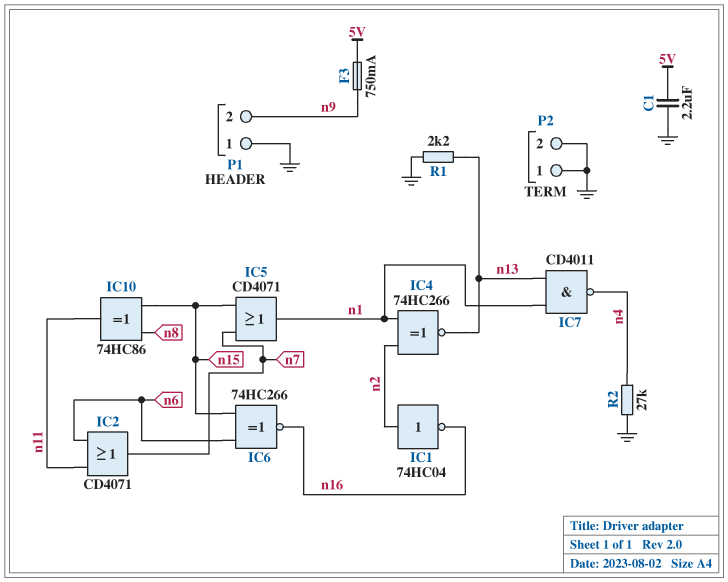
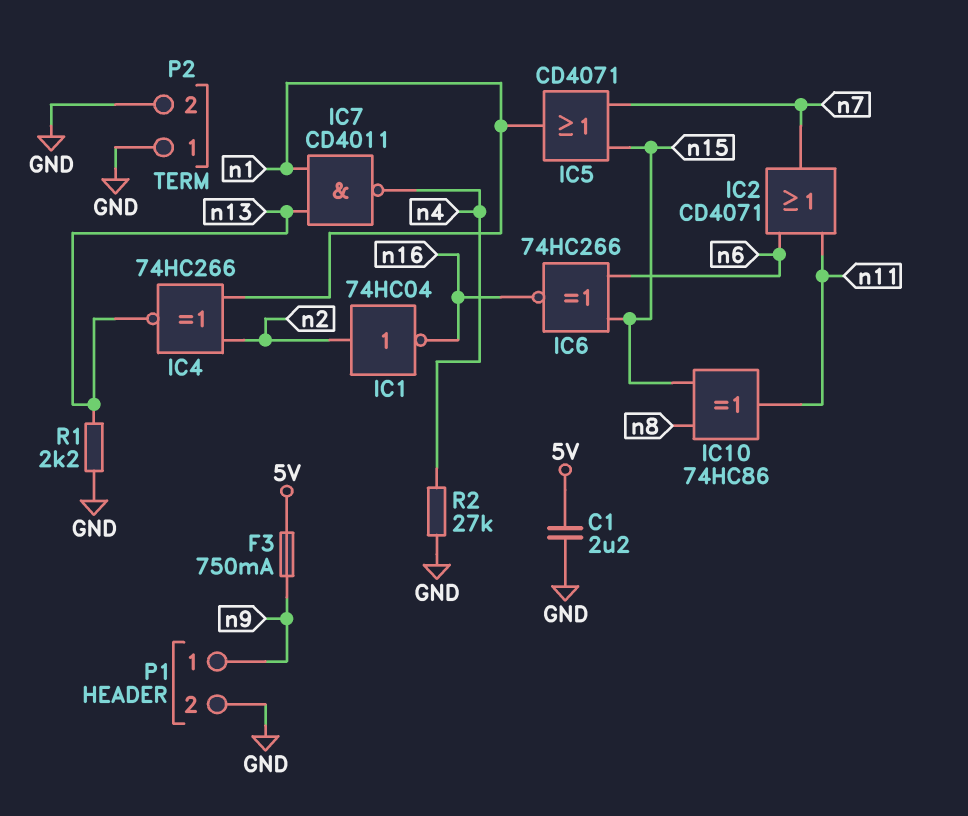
P1 pin 1: GND -> n9
P1 pin 2: n9 -> GND

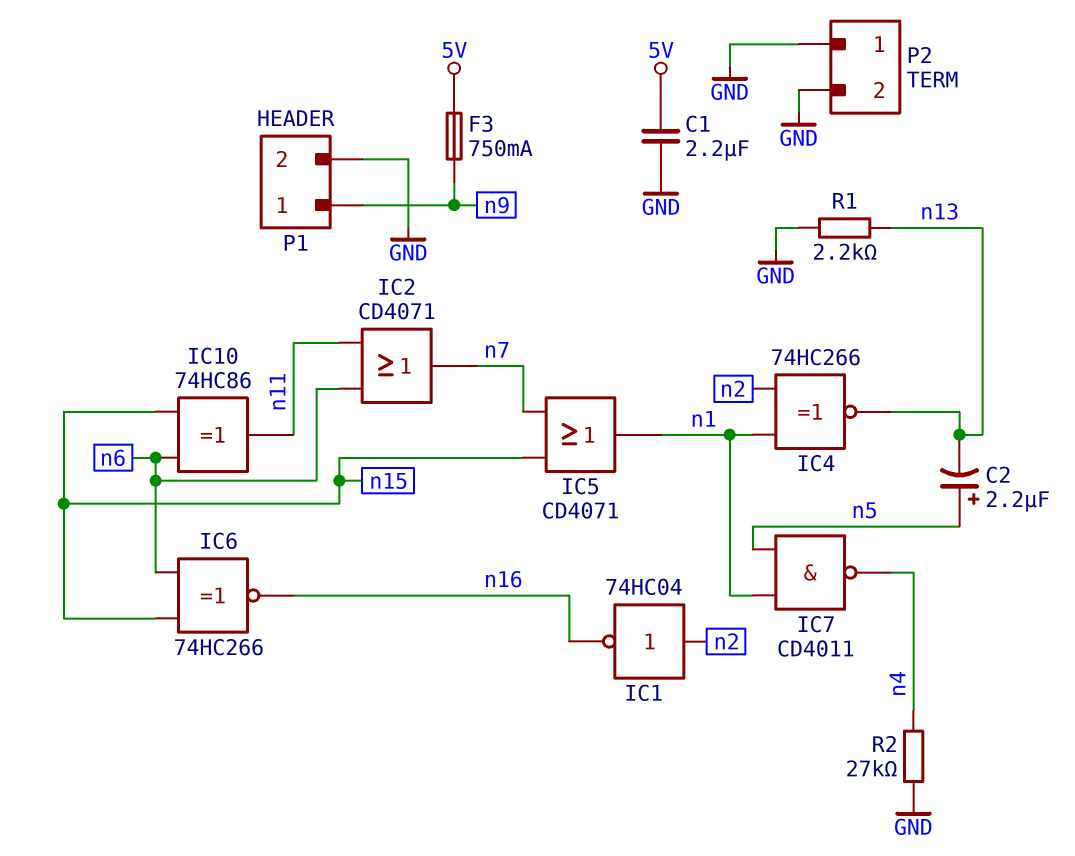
C2: none -> 2.2uF (plus n5, minus n13)
IC7: NAND CD4011 (in n1, in n13, out n4) -> NAND CD4011 (in n1, in n5, out n4)
IC10: XOR 74HC86 (in n8, in n15, out n11) -> XOR 74HC86 (in n6, in n15, out n11)

